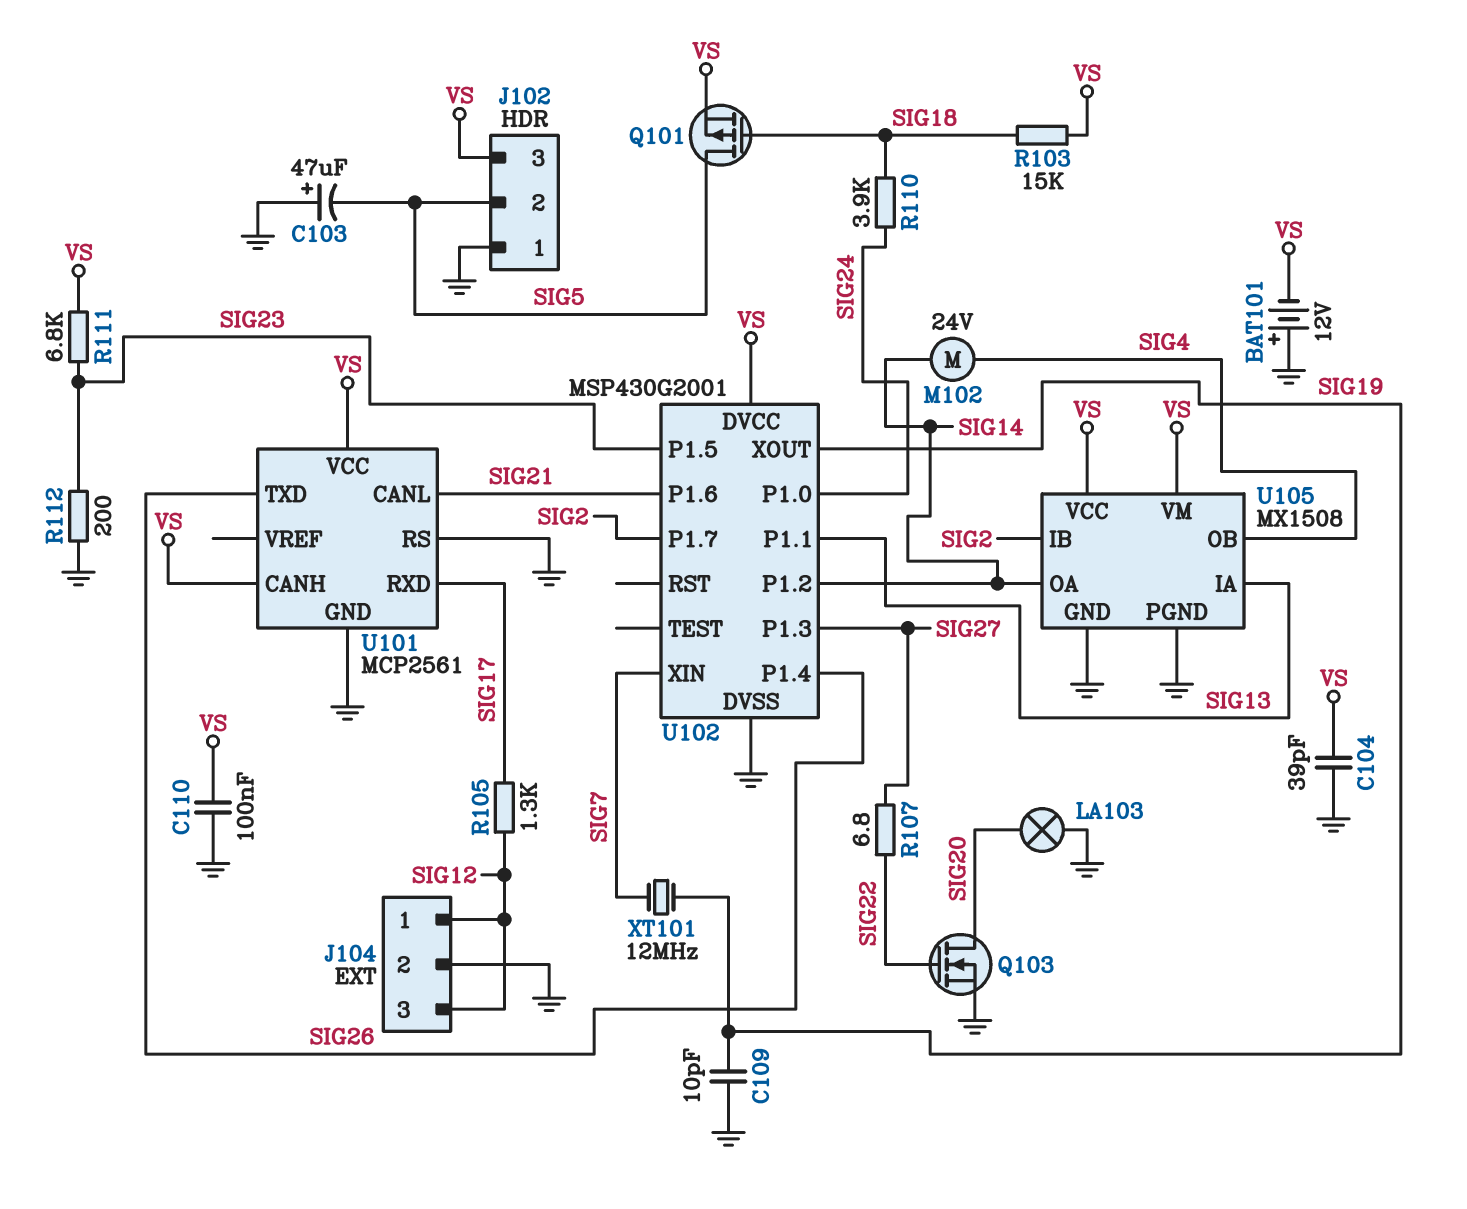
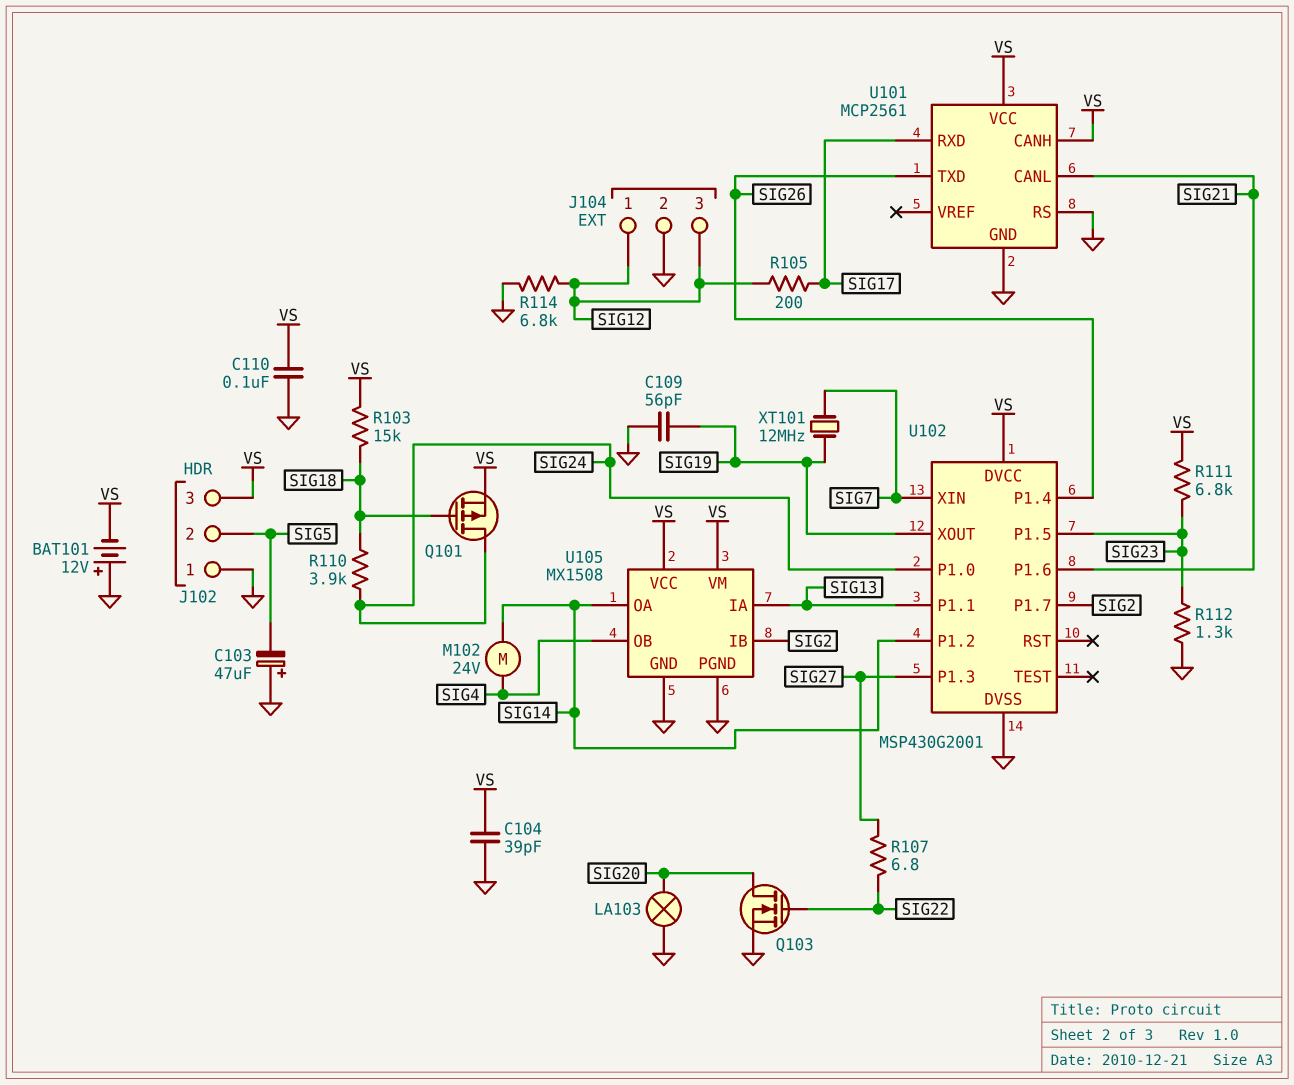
C109: 10pF (GND, SIG19) -> 56pF (GND, SIG19)
Q101: PMOS (G SIG18, D SIG5, S VS) -> PMOS (G SIG18, D SIG24, S VS)
R105: 1.3k (SIG12, SIG17) -> 200 (SIG12, SIG17)
R112: 200 (GND, SIG23) -> 1.3k (GND, SIG23)
R114: none -> 6.8k (GND, SIG12)

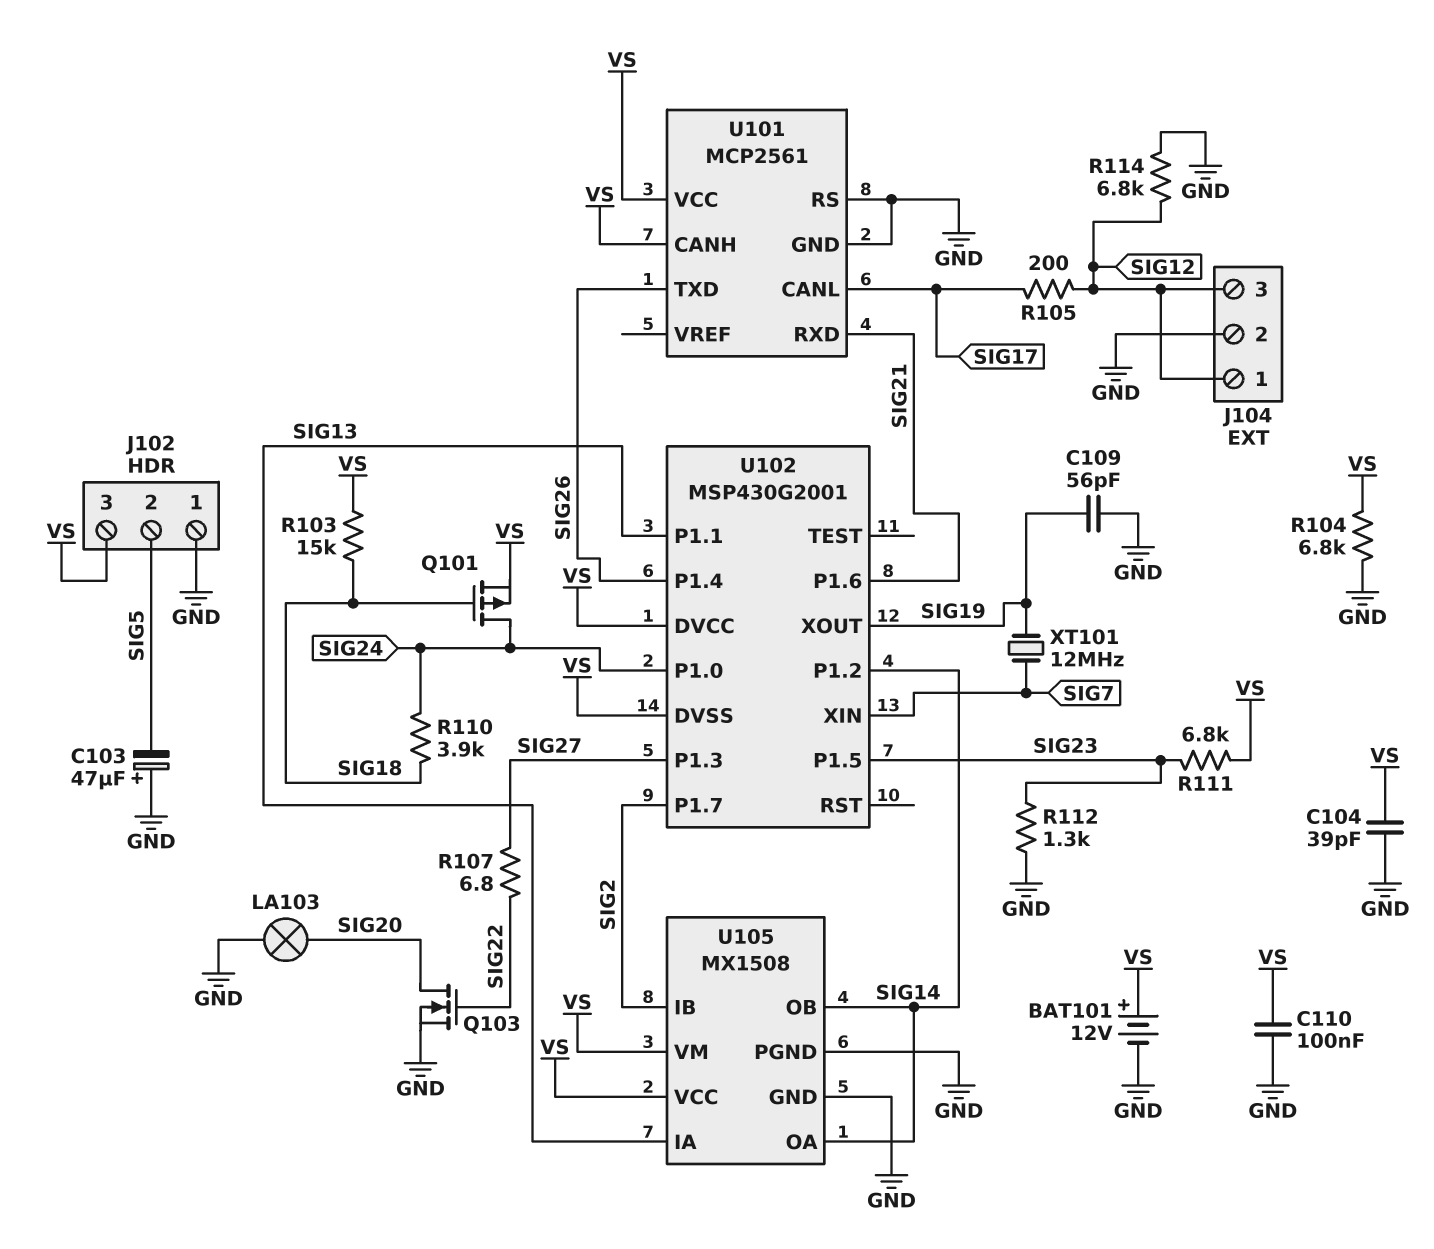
BAT101: 12V (plus GND, minus VS) -> 12V (plus VS, minus GND)
M102: motor 24V (SIG4, SIG14) -> none
R104: none -> 6.8k (GND, VS)
U101 pin CANL: SIG21 -> SIG17
U101 pin RXD: SIG17 -> SIG21
U102 pin DVSS: GND -> VS
U105 pin OB: SIG4 -> SIG14

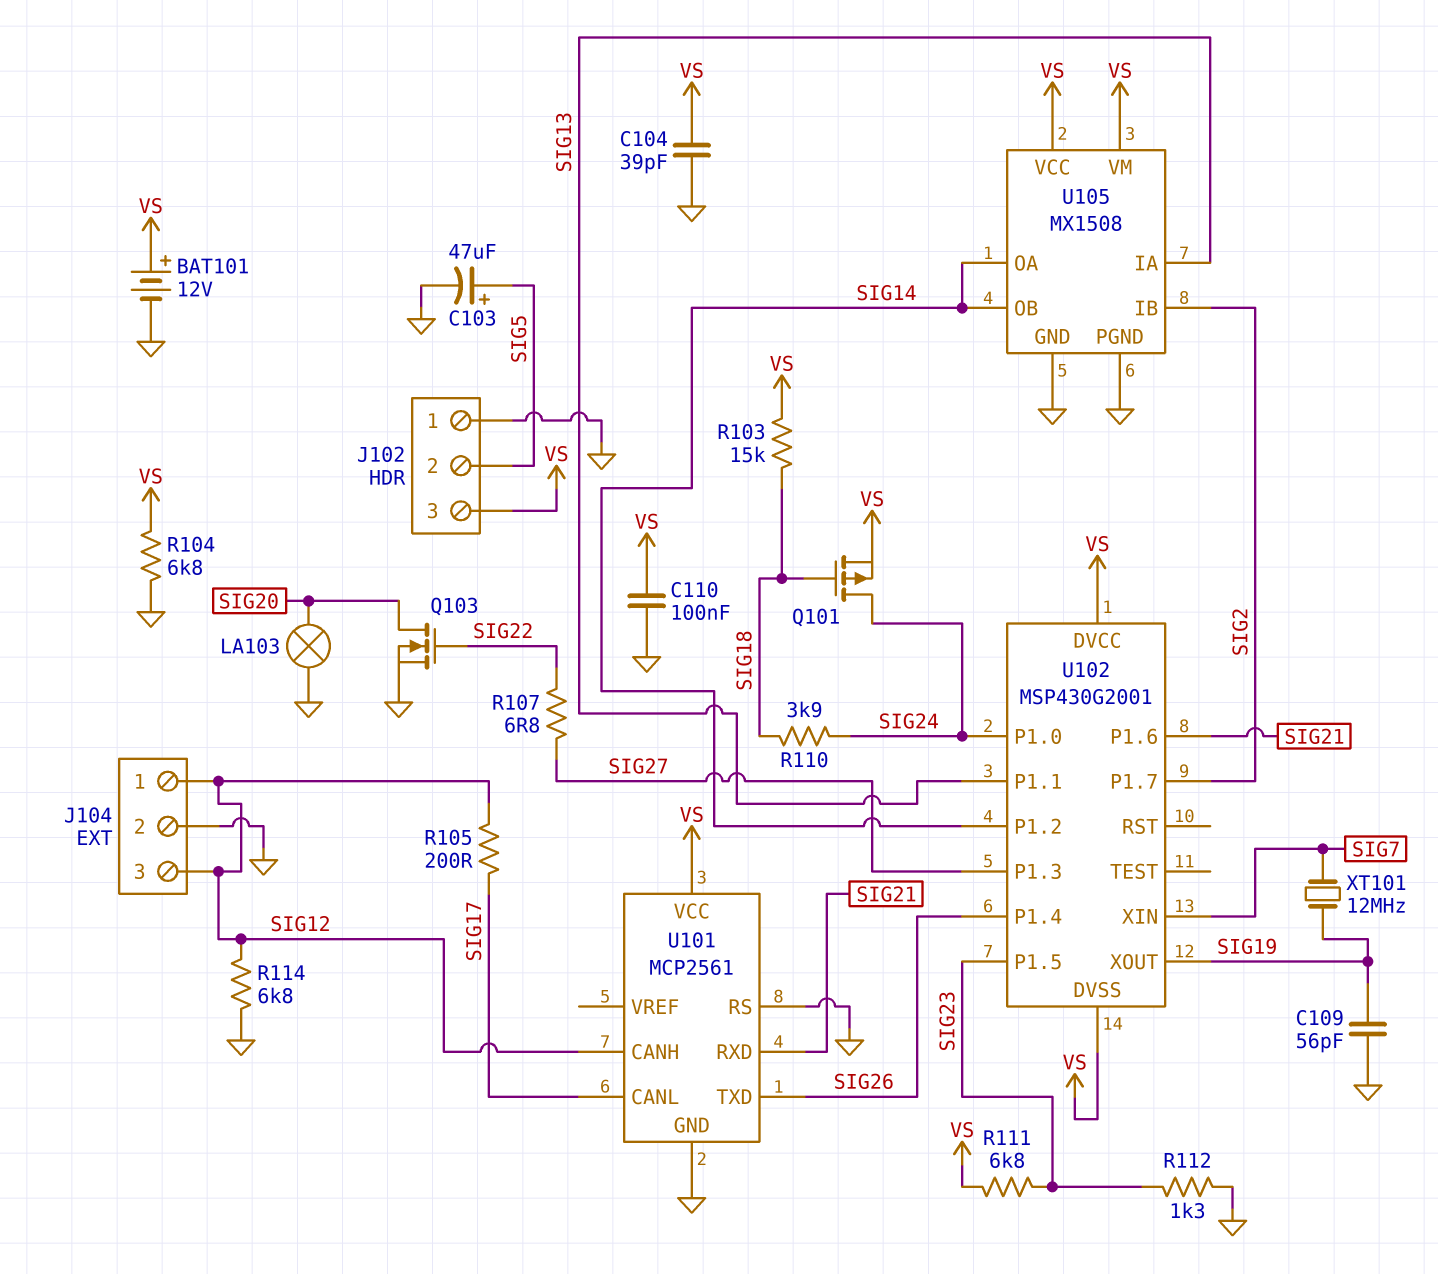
C103: 47uF (plus GND, minus SIG5) -> 47uF (plus SIG5, minus GND)
U101 pin CANH: VS -> SIG12

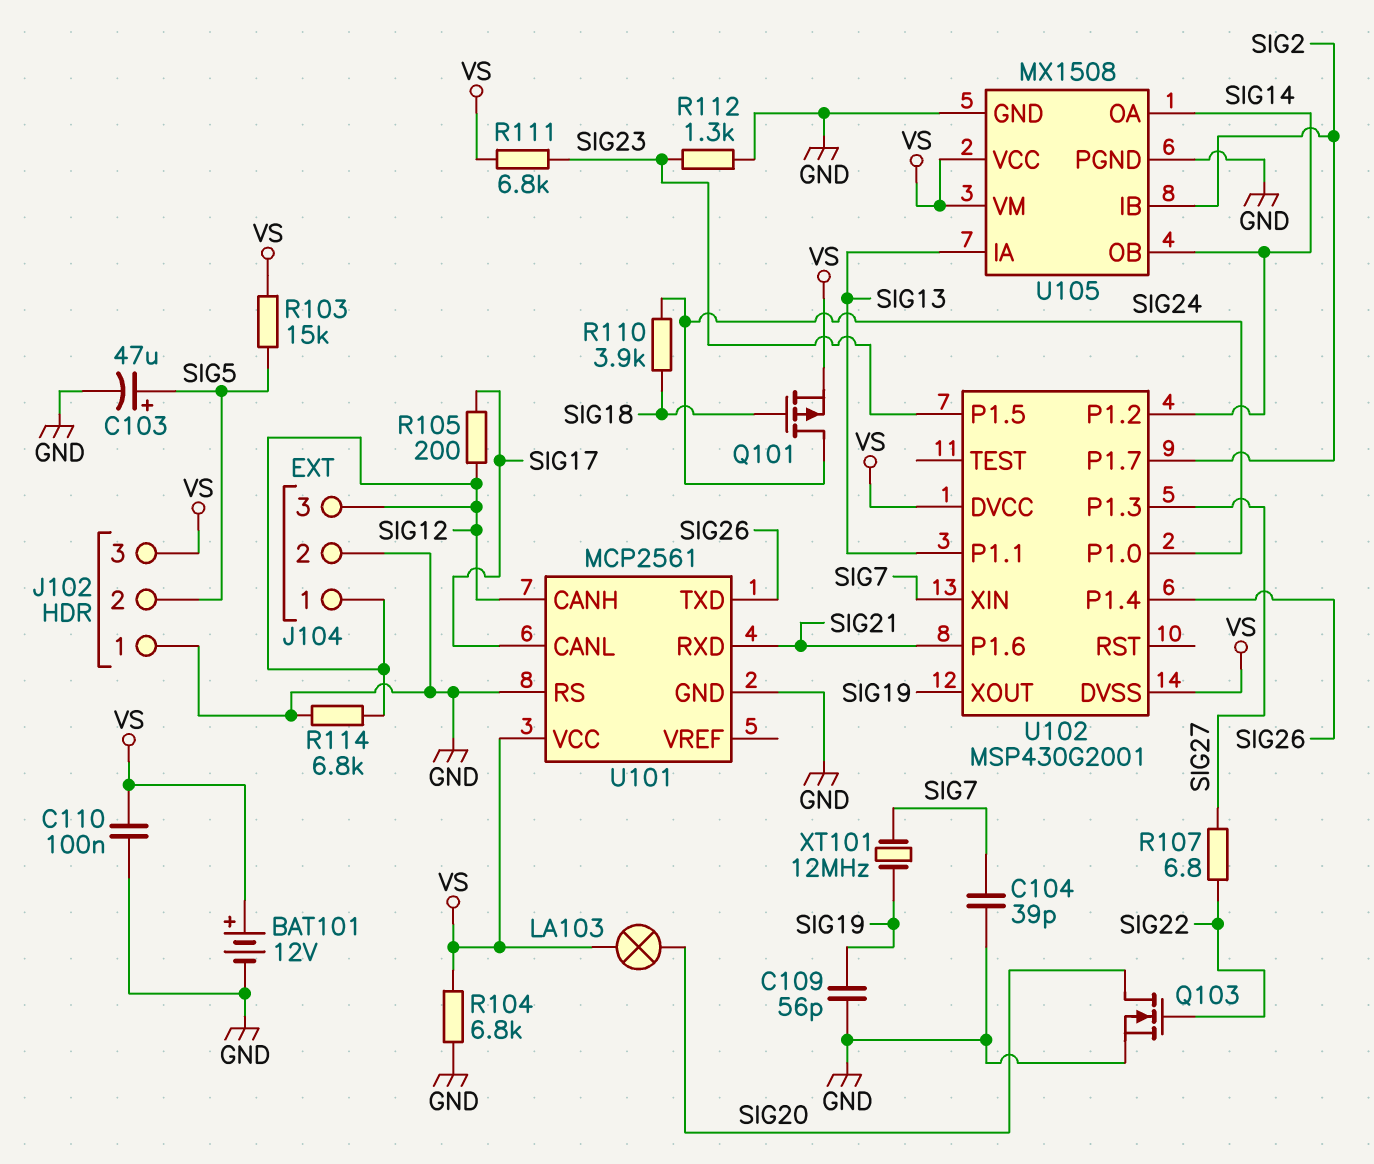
C104: 39pF (GND, VS) -> 39pF (GND, SIG7)
LA103: lamp (GND, SIG20) -> lamp (SIG20, VS)
R103: 15k (SIG18, VS) -> 15k (SIG5, VS)

